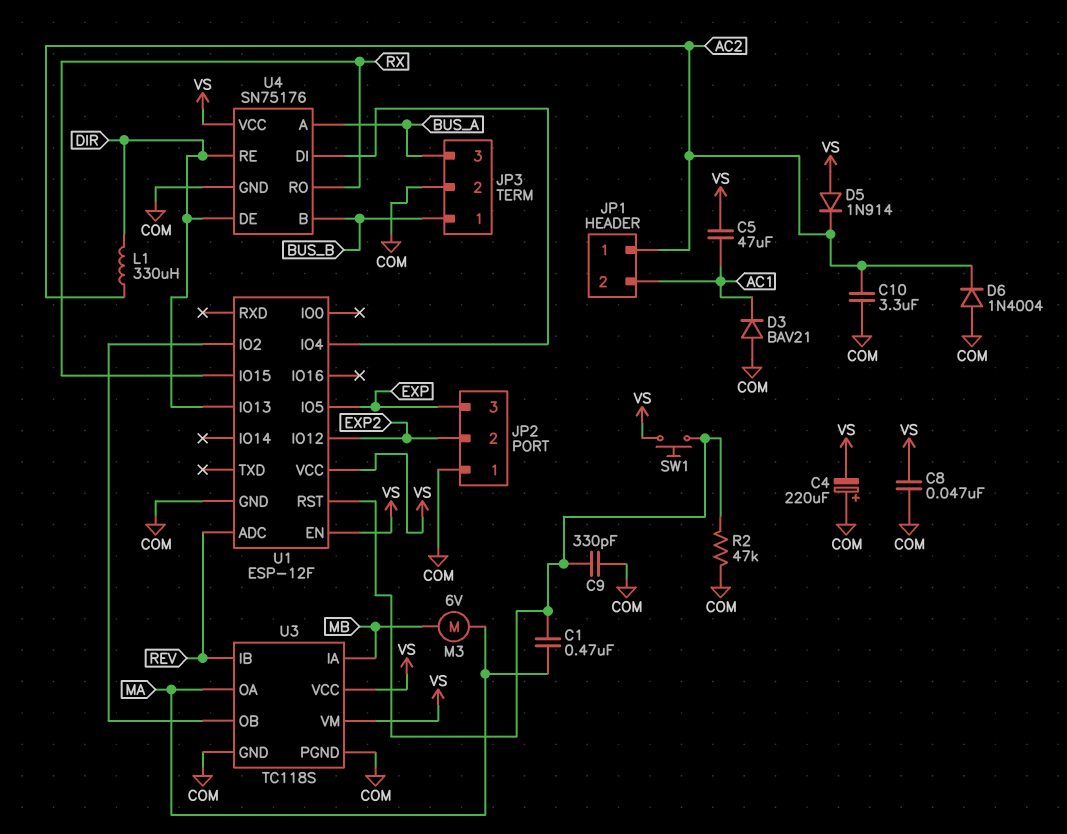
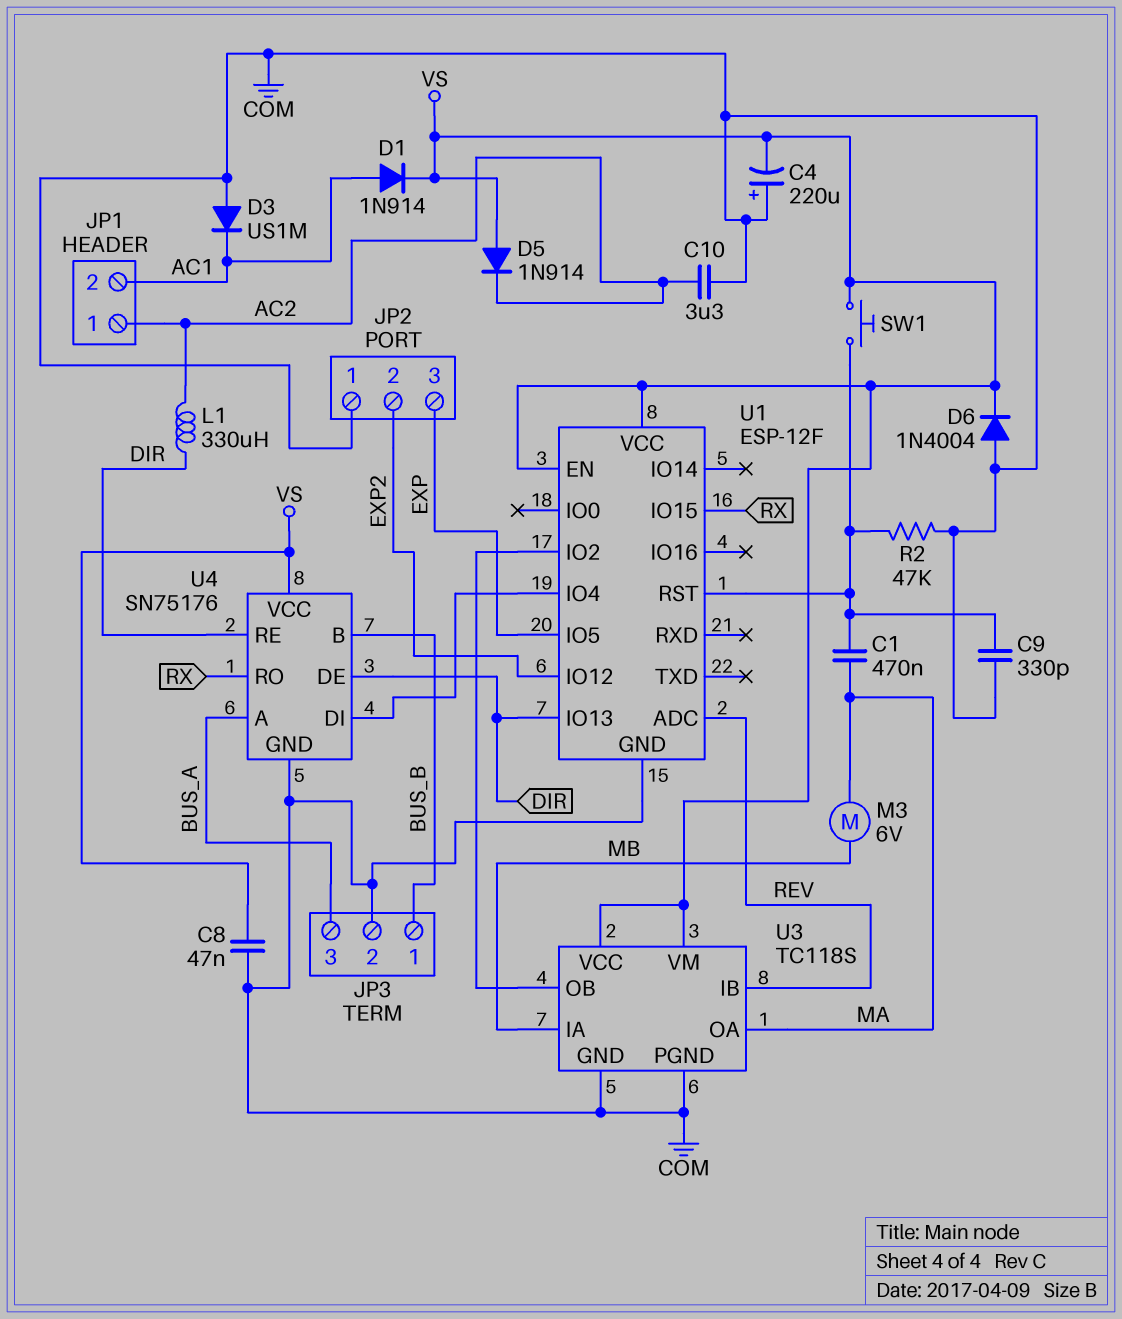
C5: 47uF (AC1, VS) -> none
D1: none -> diode 1N914 (A AC1, K VS)
D3: diode BAV21 (A COM, K AC1) -> diode US1M (A COM, K AC1)
D6: diode 1N4004 (A COM, K AC2) -> diode 1N4004 (A COM, K VS)

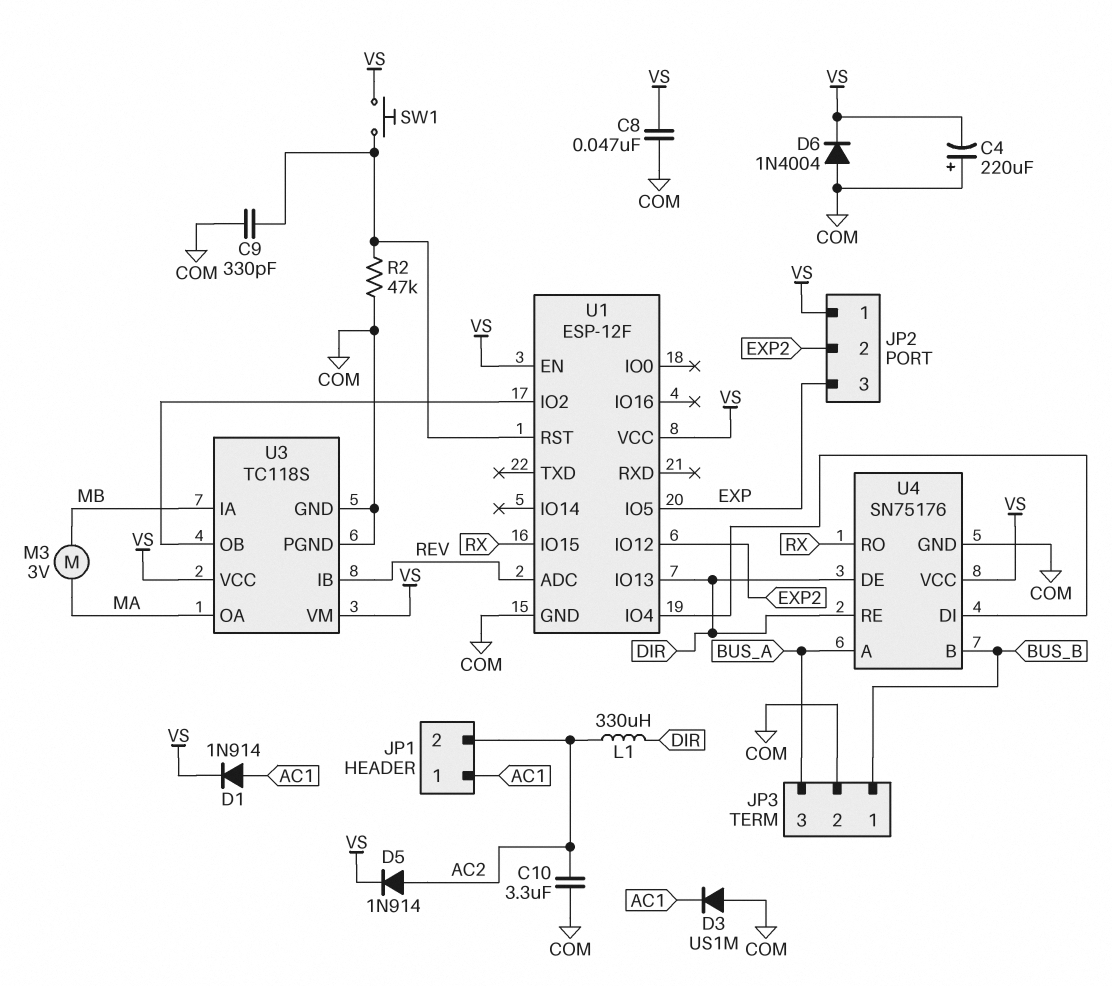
C1: 470nF (MA, U1/RST) -> none
D5: diode 1N914 (A VS, K AC2) -> diode 1N914 (A AC2, K VS)
JP1 pin 1: AC2 -> AC1
JP1 pin 2: AC1 -> AC2
JP2 pin 1: COM -> VS
M3: motor 6V (MA, MB) -> motor 3V (MA, MB)

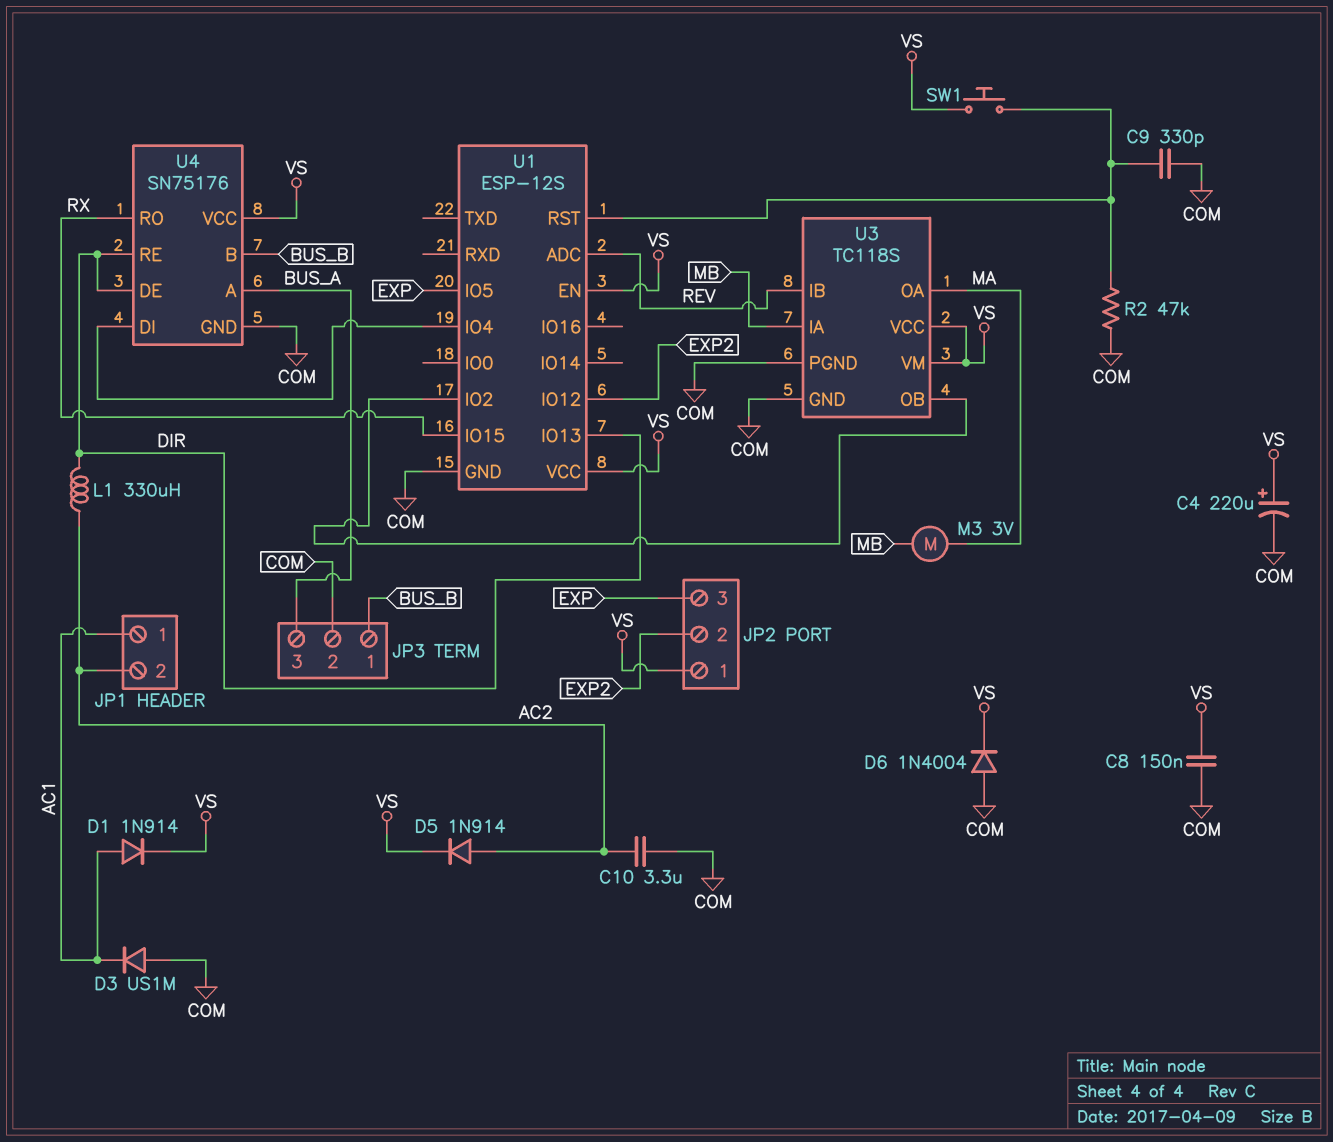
C4: 220uF (plus COM, minus VS) -> 220uF (plus VS, minus COM)
C8: 47nF (COM, VS) -> 150nF (COM, VS)
U1: ESP-12F -> ESP-12S

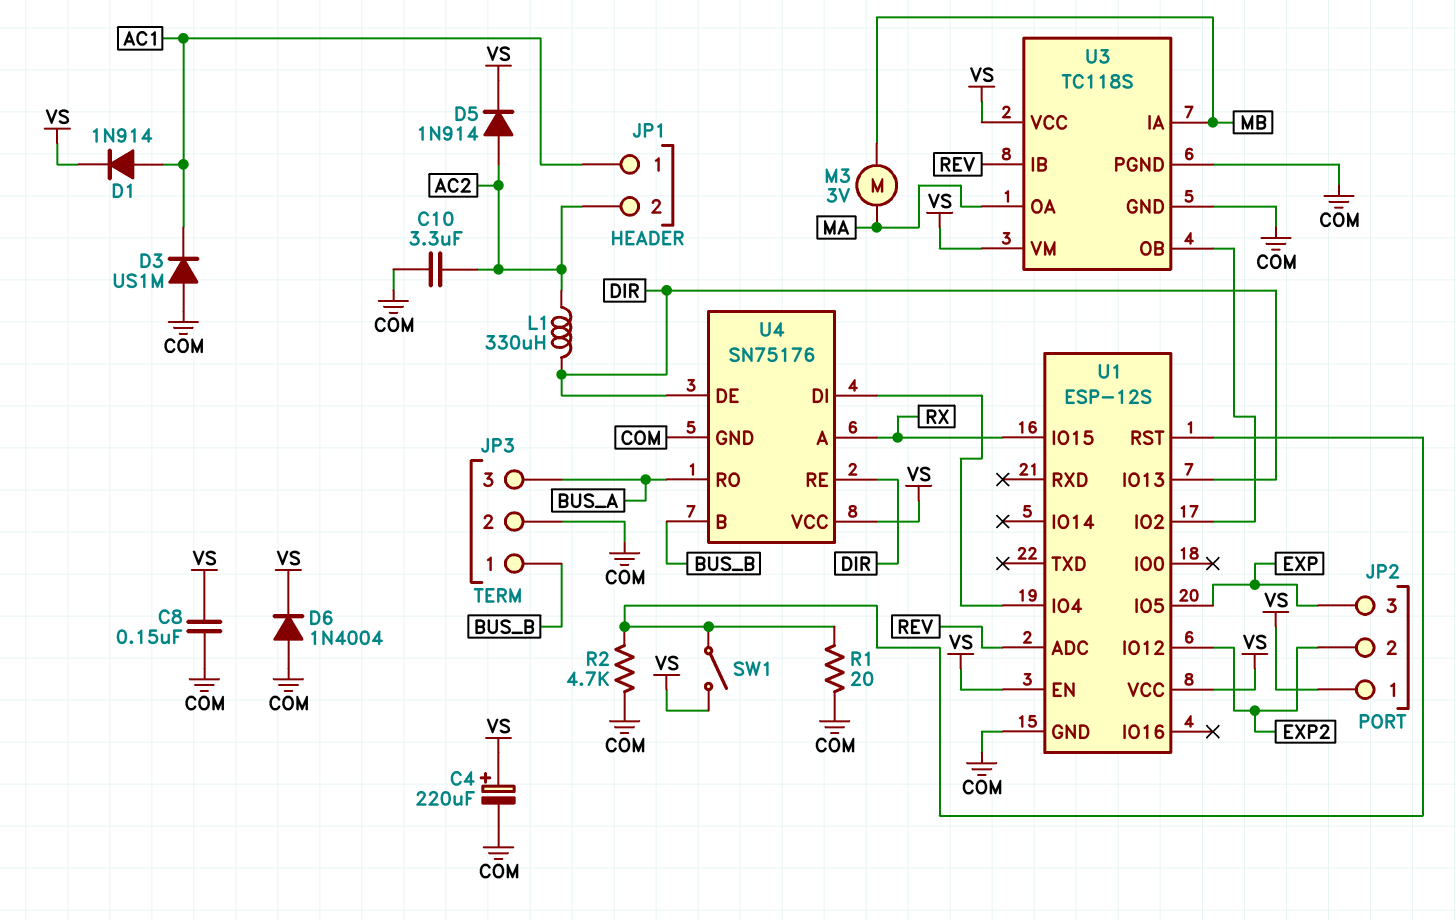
C9: 330pF (COM, U1/RST) -> none
R1: none -> 20 (COM, U1/RST)
R2: 47k (COM, U1/RST) -> 4.7k (COM, U1/RST)
SW1: button (U1/RST, VS) -> switch (U1/RST, VS)
U4 pin A: BUS_A -> RX
U4 pin RO: RX -> BUS_A

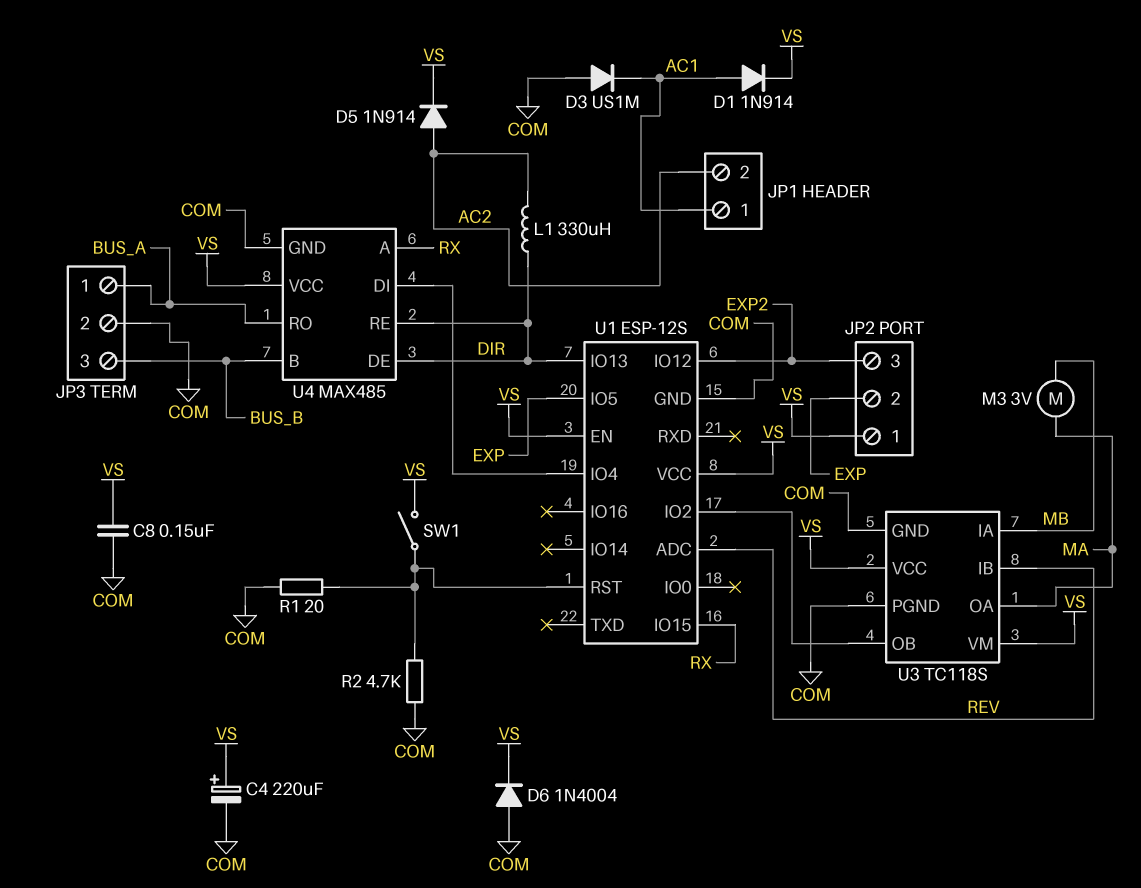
C10: 3.3uF (AC2, COM) -> none
JP2 pin 2: EXP2 -> EXP
JP2 pin 3: EXP -> EXP2
JP3 pin 1: BUS_B -> BUS_A
JP3 pin 3: BUS_A -> BUS_B
U4: SN75176 -> MAX485

